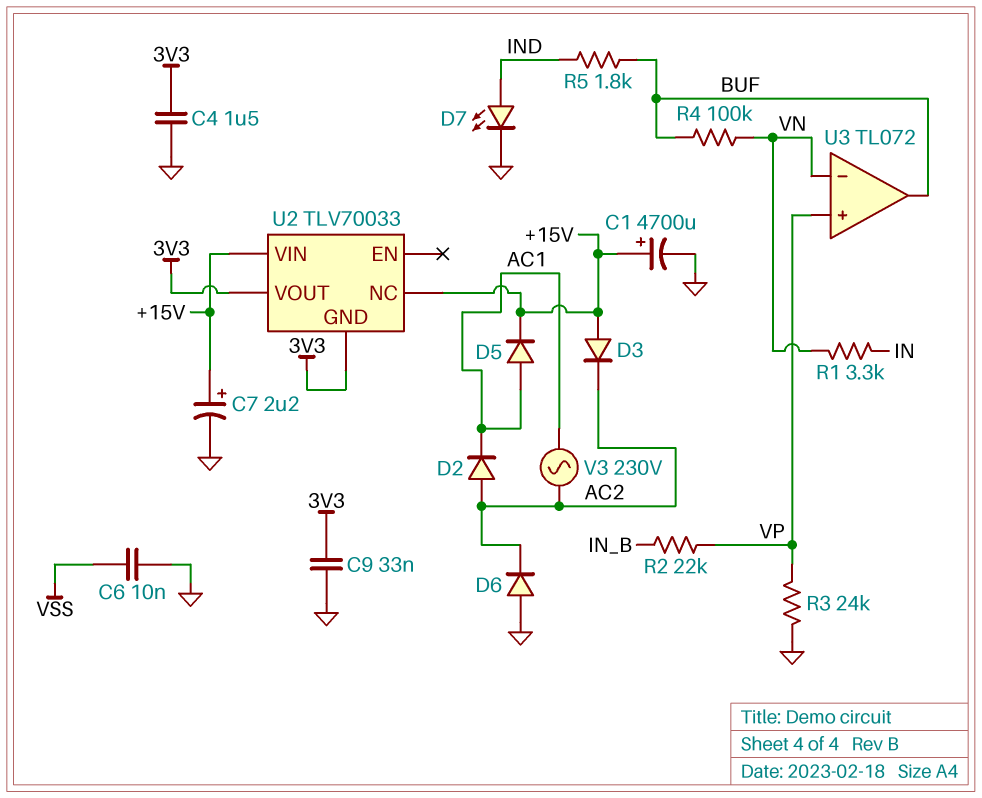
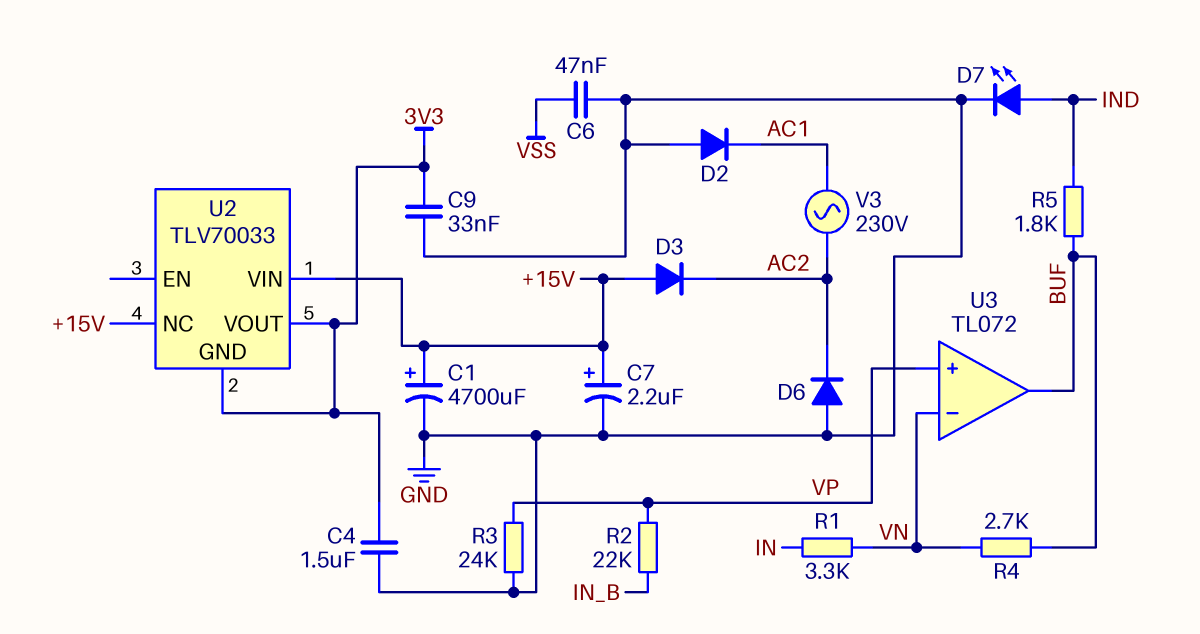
C6: 10nF (GND, VSS) -> 47nF (GND, VSS)
D2: diode (A AC2, K AC1) -> diode (A GND, K AC1)
D5: diode (A AC1, K +15V) -> none
R4: 100k (BUF, VN) -> 2.7k (BUF, VN)

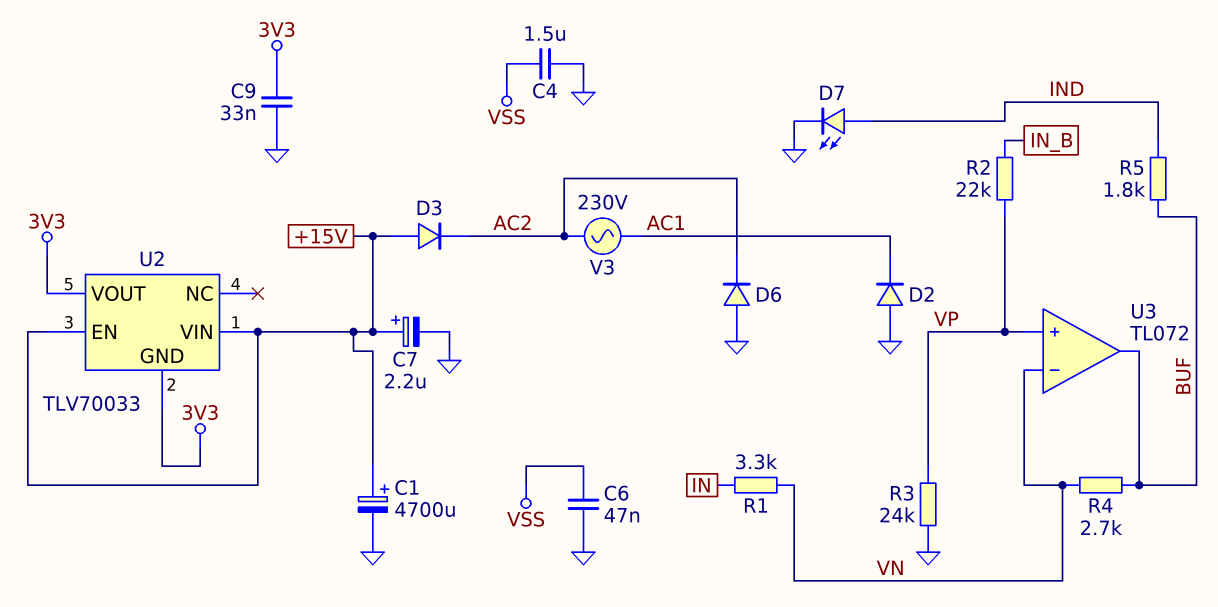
C4: 1.5uF (3V3, GND) -> 1.5uF (GND, VSS)
U2 pin EN: none -> +15V
U2 pin NC: +15V -> none

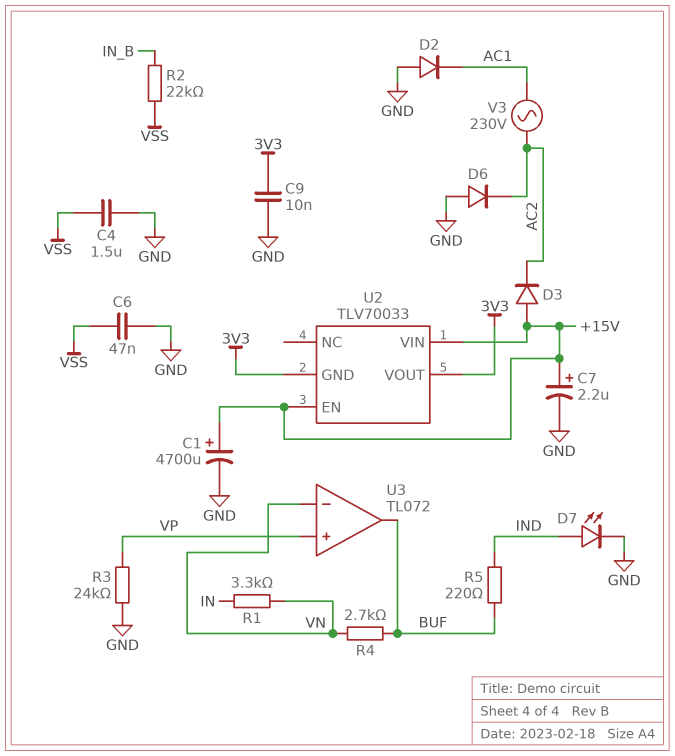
C9: 33nF (3V3, GND) -> 10nF (3V3, GND)
R2: 22k (IN_B, VP) -> 22k (IN_B, VSS)
R5: 1.8k (BUF, IND) -> 220 (BUF, IND)

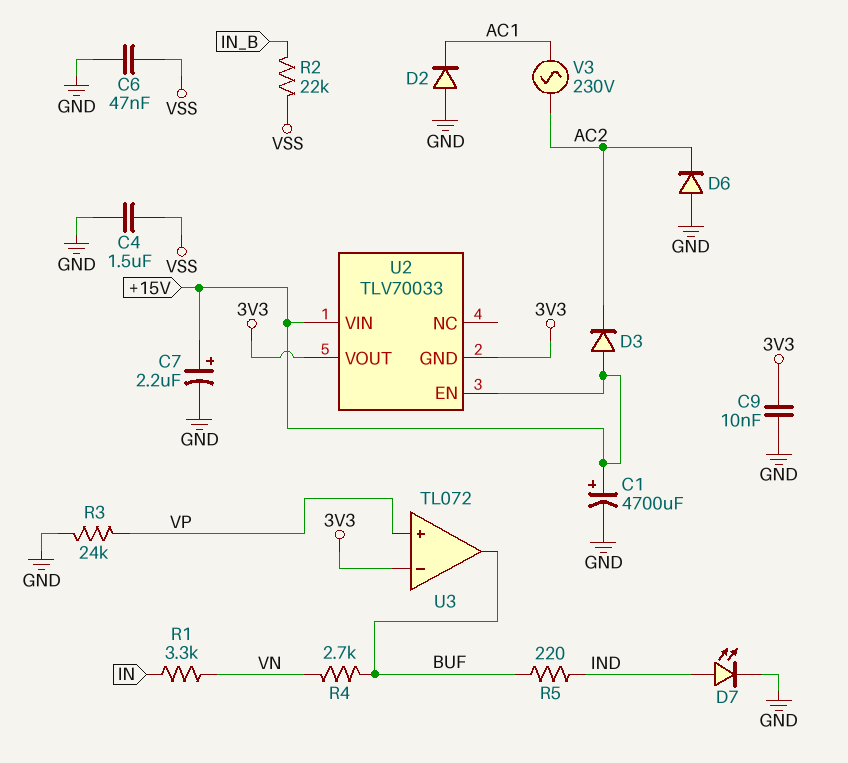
U3 pin in-: VN -> 3V3

